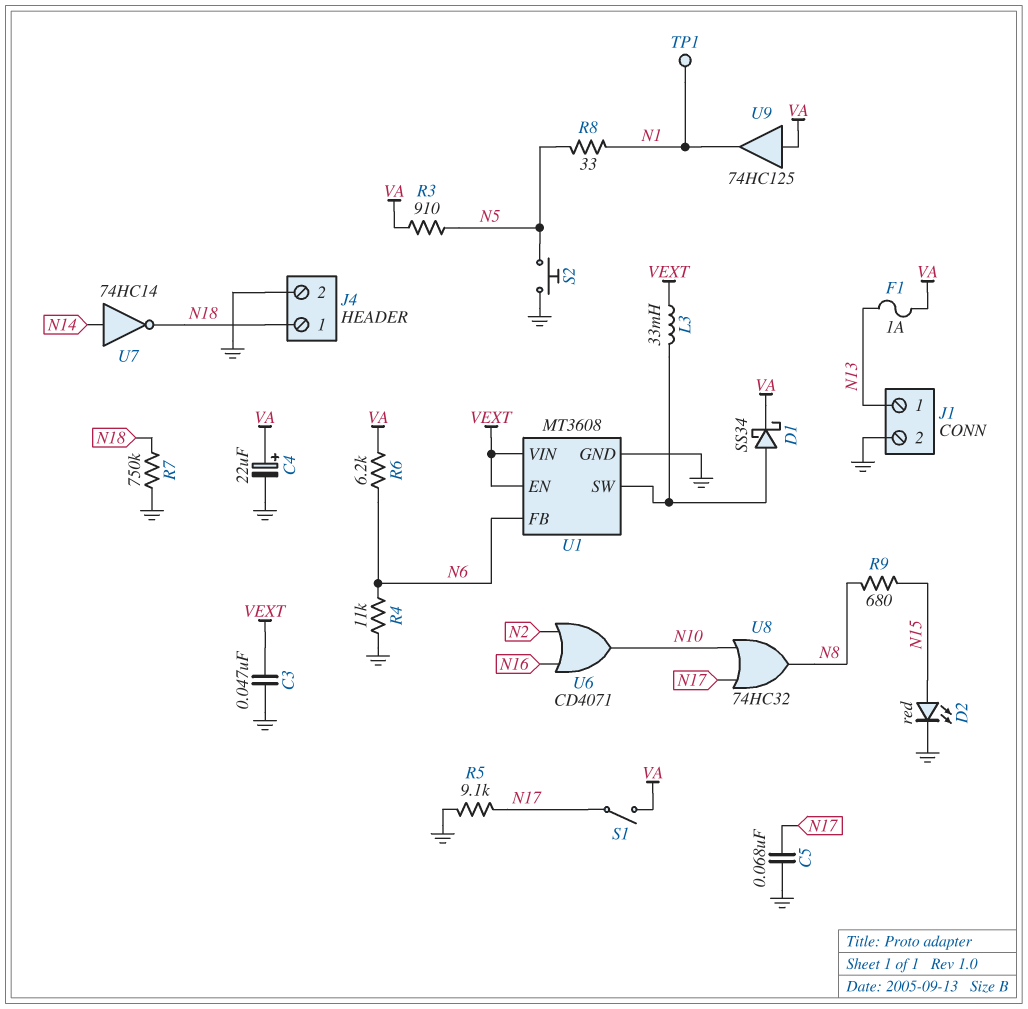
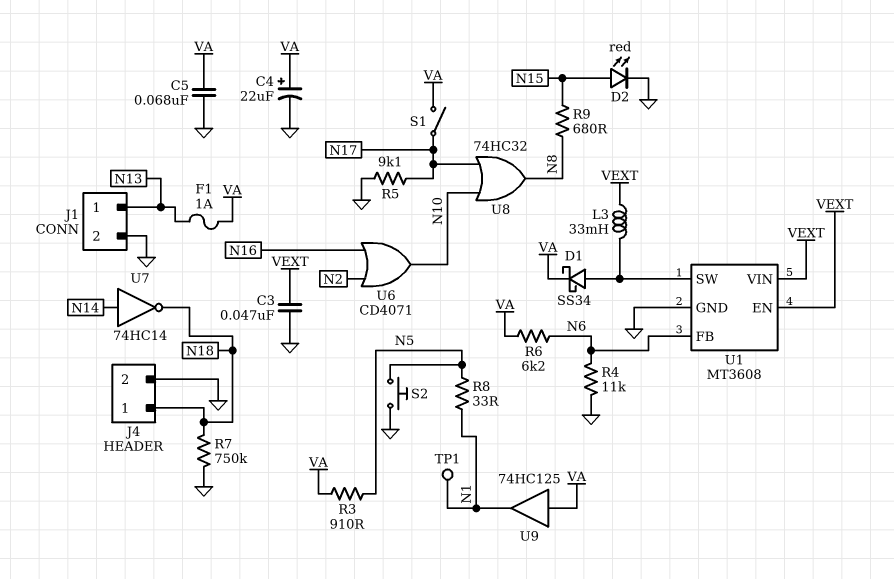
C5: 68nF (GND, N17) -> 68nF (GND, VA)

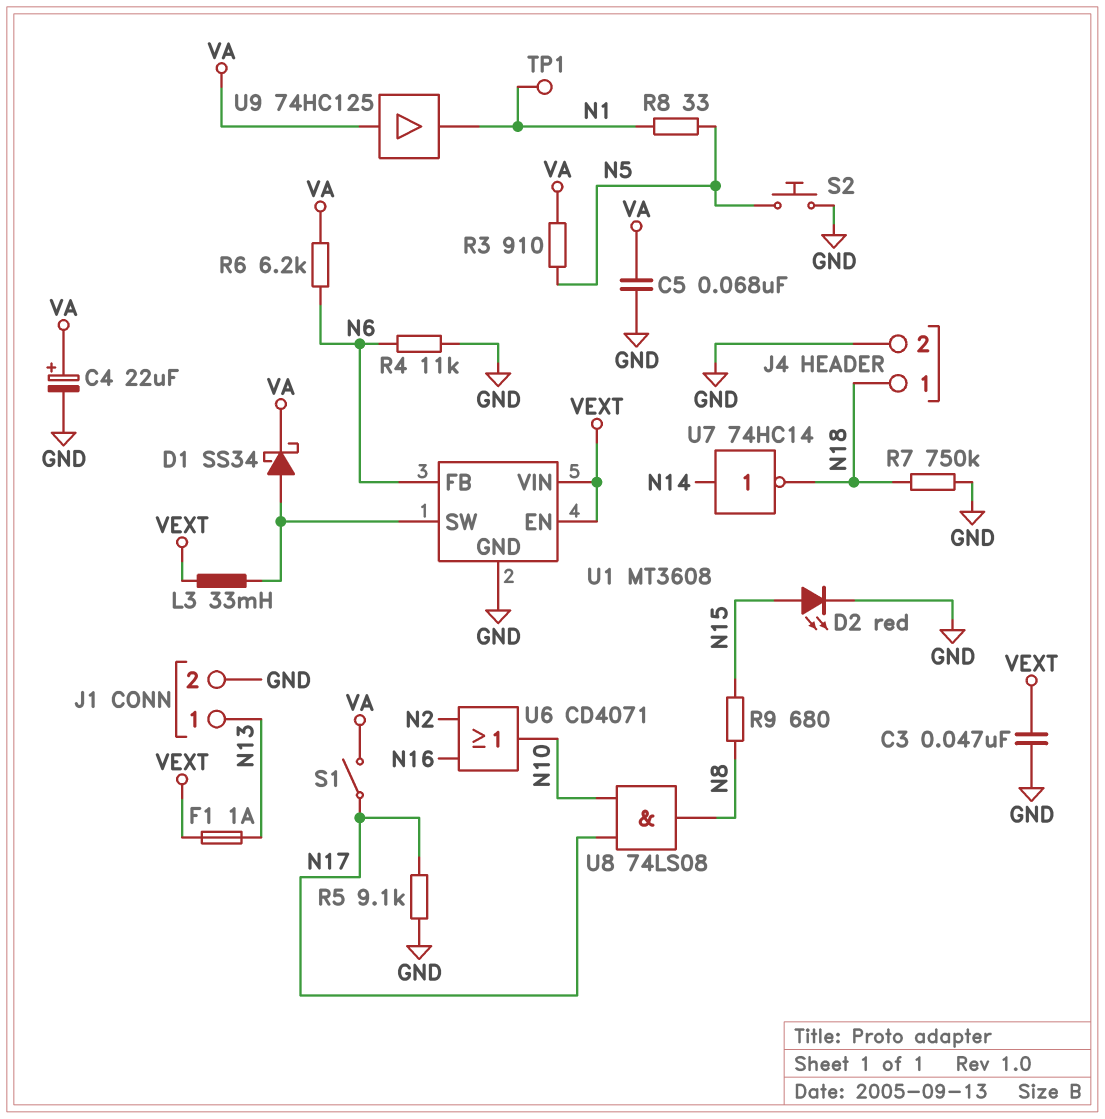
F1: 1A (N13, VA) -> 1A (N13, VEXT)
U8: OR 74HC32 (in N10, in N17, out N8) -> AND 74LS08 (in N10, in N17, out N8)

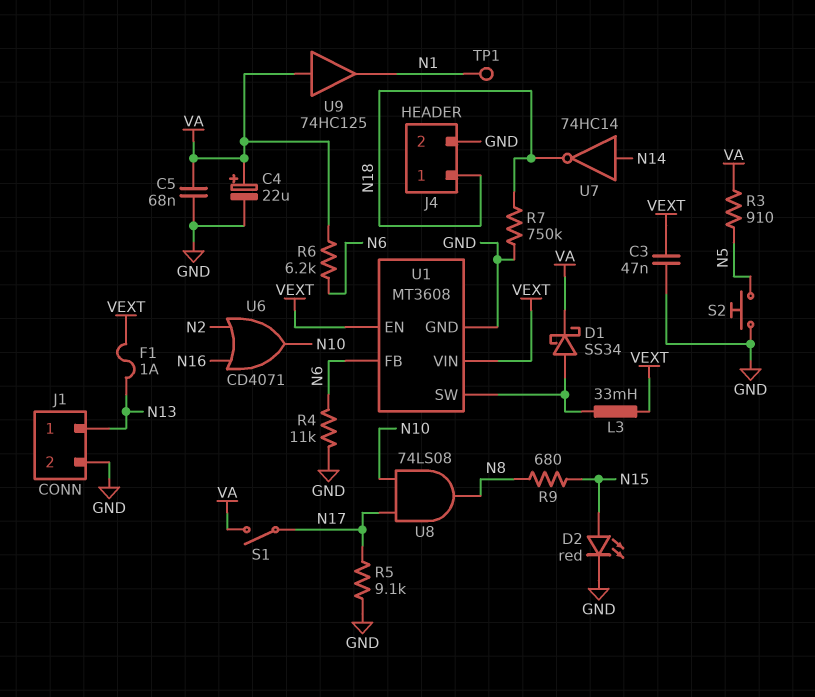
R8: 33 (N1, N5) -> none

